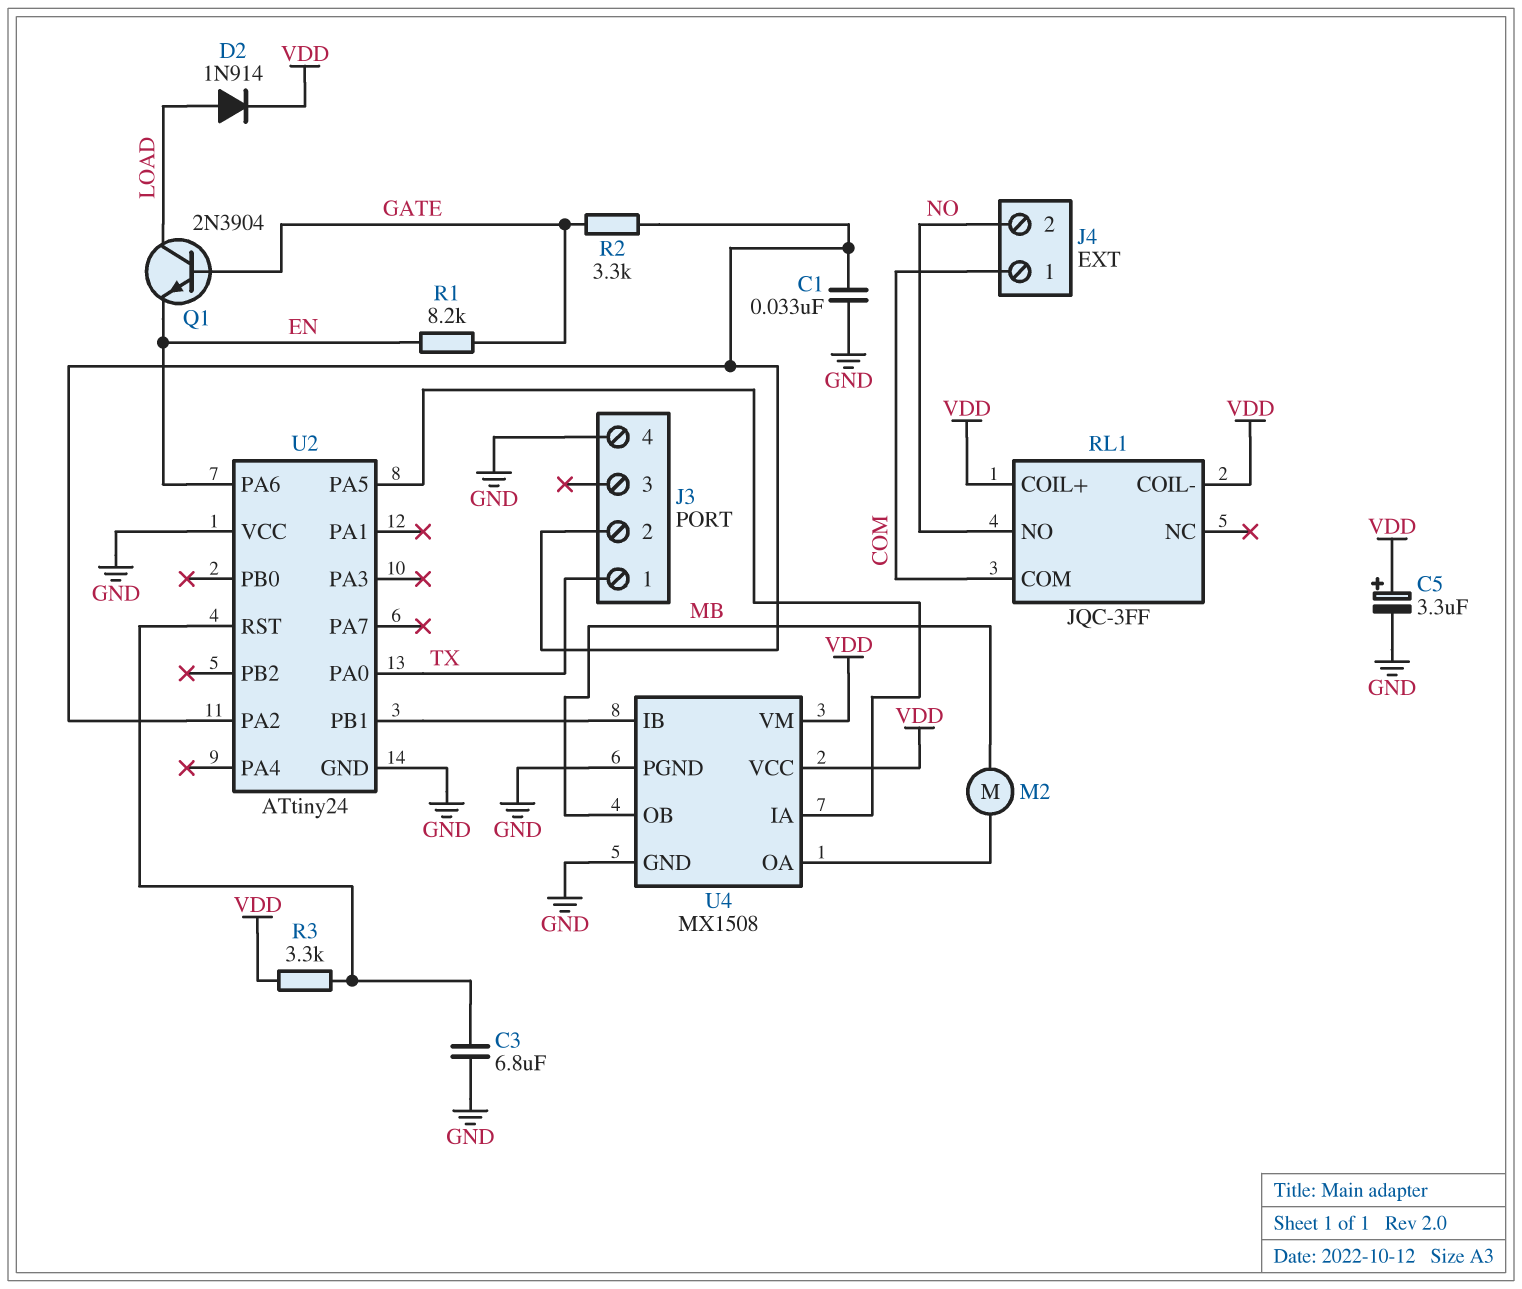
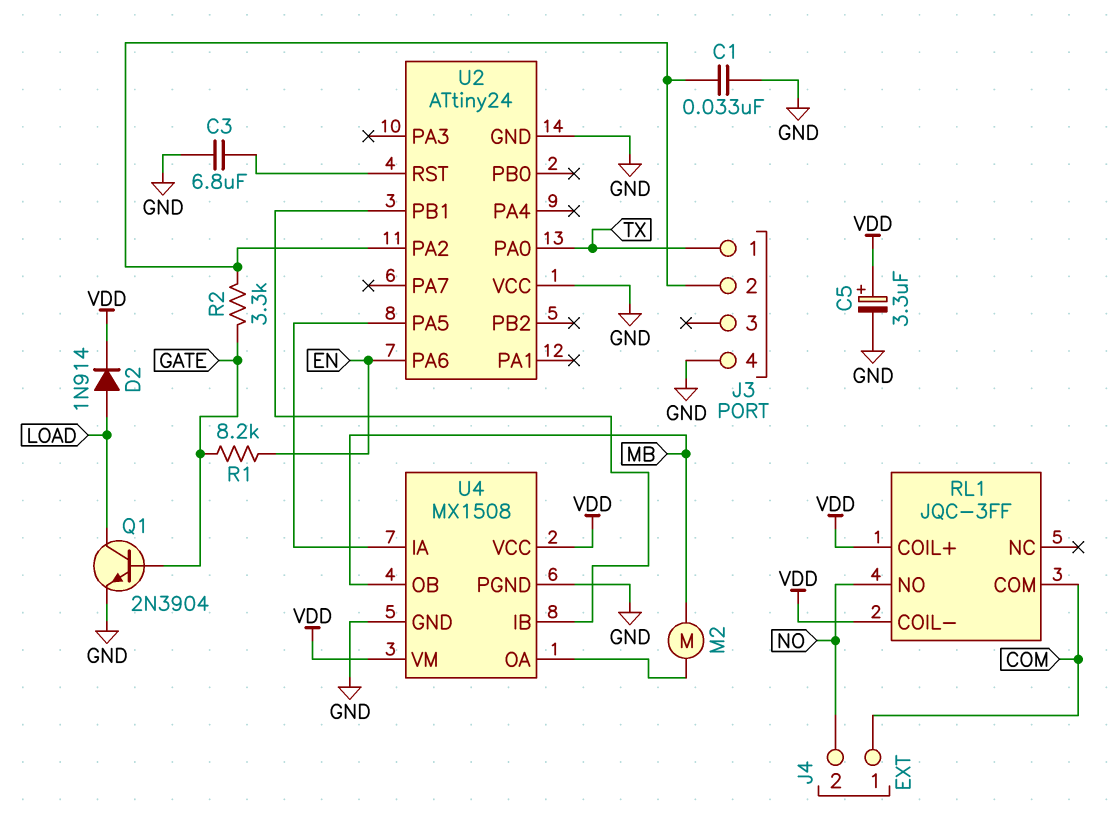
Q1: NPN 2N3904 (B GATE, C LOAD, E EN) -> NPN 2N3904 (B GATE, C LOAD, E GND)
R3: 3.3k (U2/RST, VDD) -> none

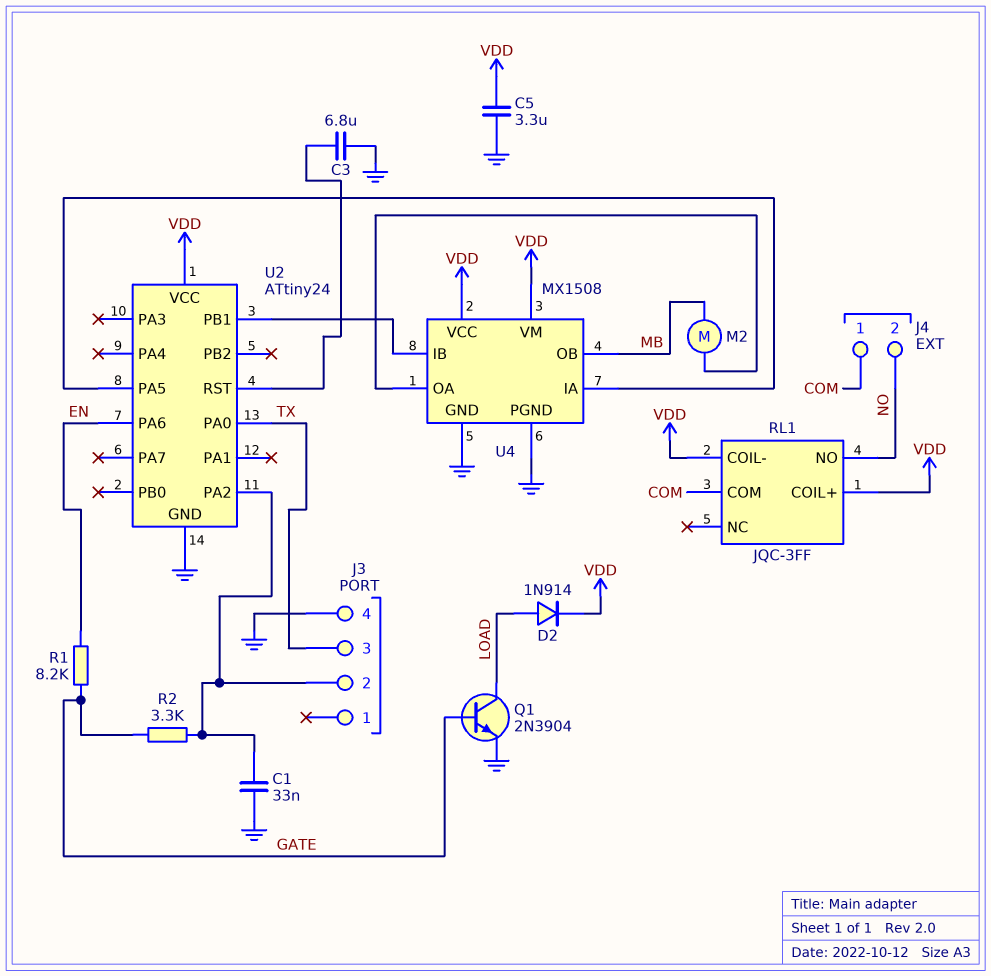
C5: 3.3uF (plus VDD, minus GND) -> 3.3uF (GND, VDD)
J3 pin 1: TX -> none
J3 pin 3: none -> TX
U2 pin VCC: GND -> VDD

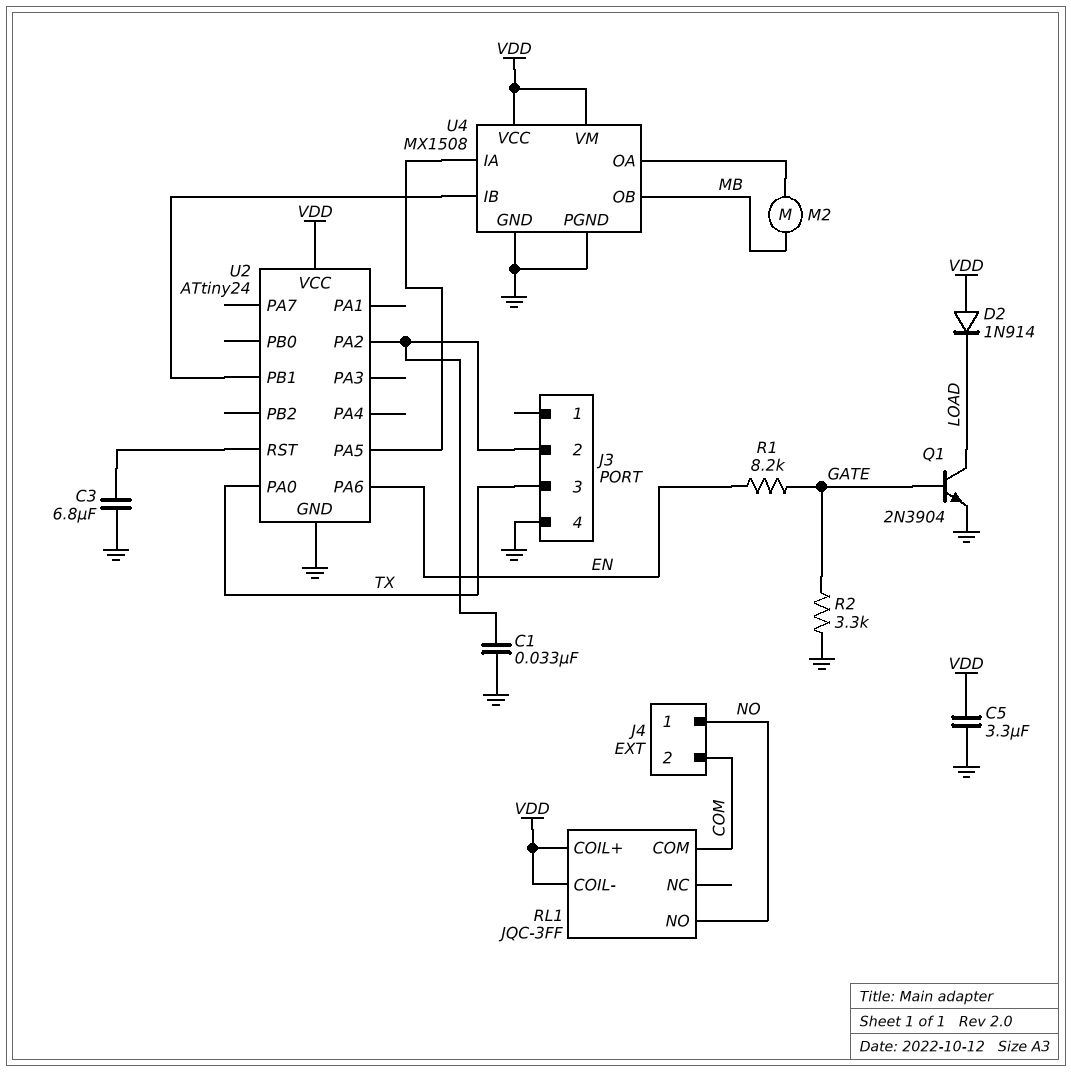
D2: diode 1N914 (A LOAD, K VDD) -> diode 1N914 (A VDD, K LOAD)
J4 pin 1: COM -> NO
J4 pin 2: NO -> COM
R2: 3.3k (GATE, J3/2) -> 3.3k (GATE, GND)

